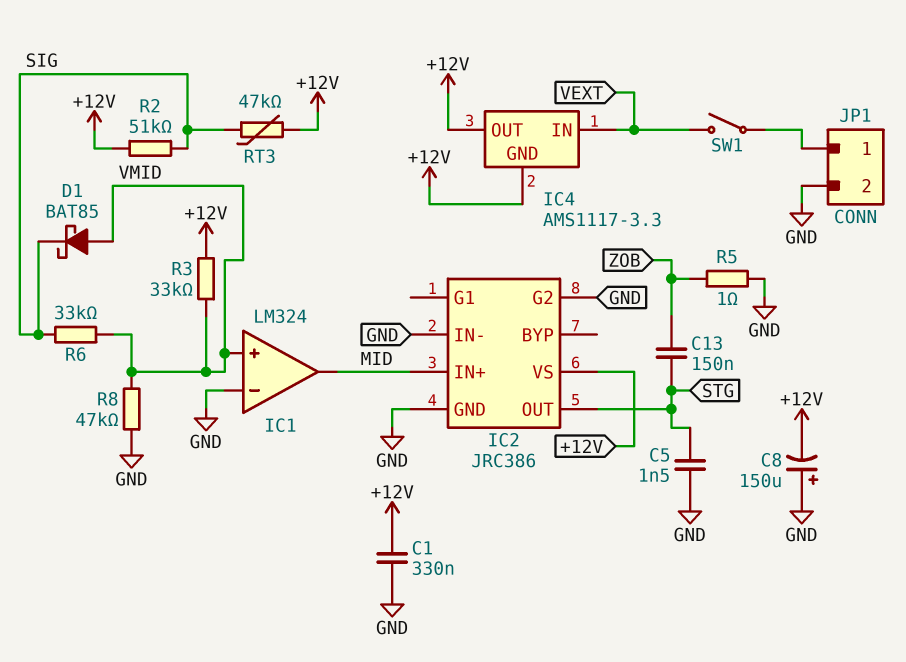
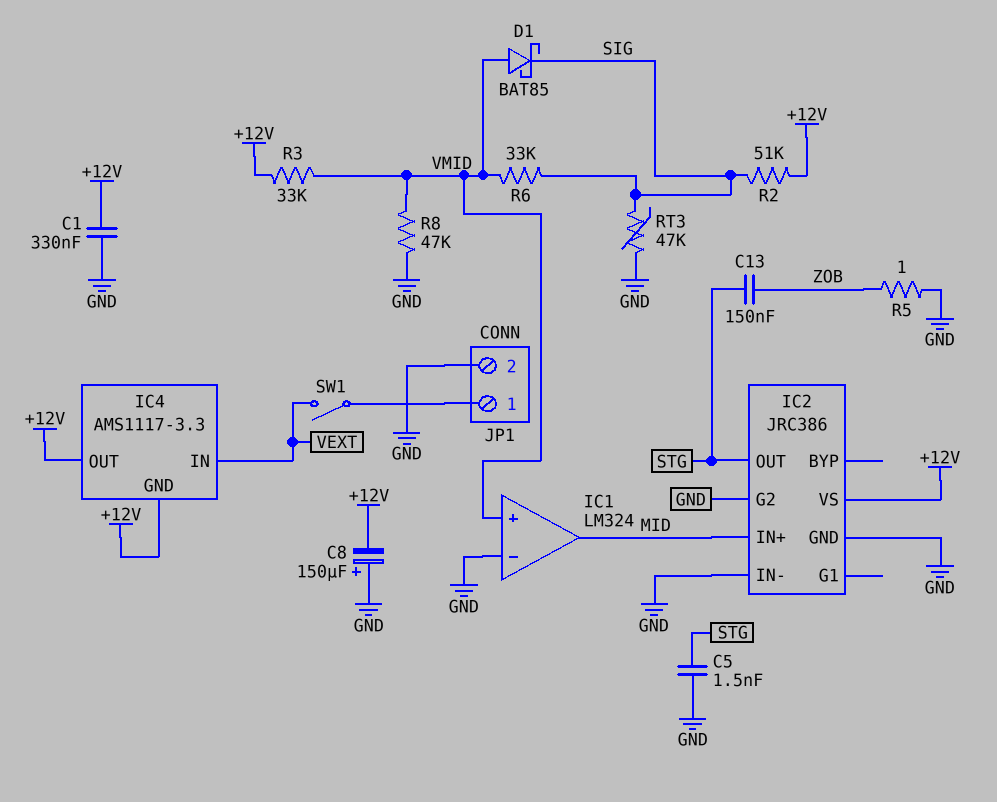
RT3: 47k (+12V, SIG) -> 47k (GND, SIG)

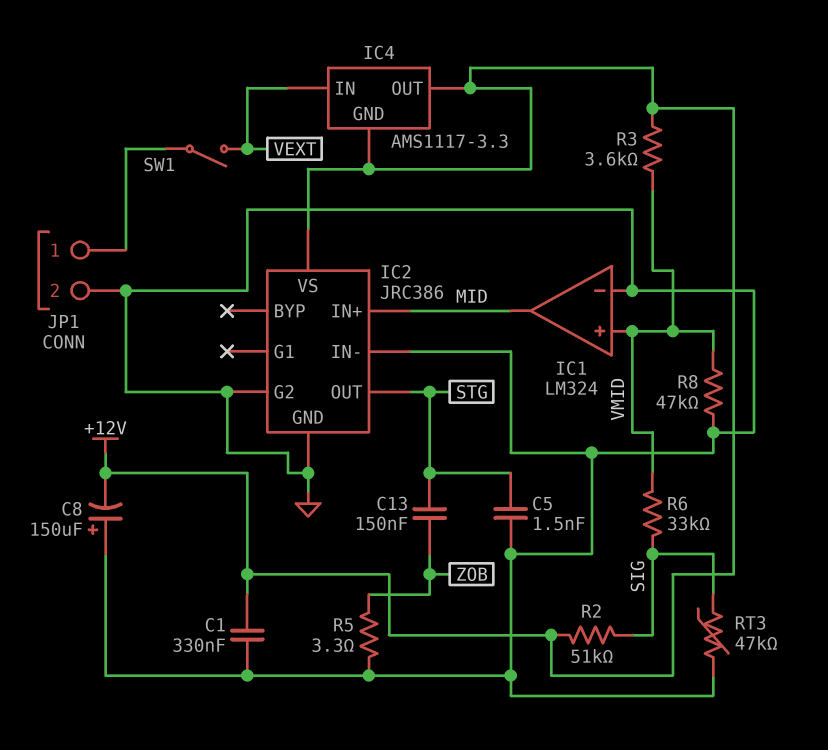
D1: schottky BAT85 (A VMID, K SIG) -> none
R3: 33k (+12V, VMID) -> 3.6k (+12V, VMID)
R5: 1 (GND, ZOB) -> 3.3 (GND, ZOB)

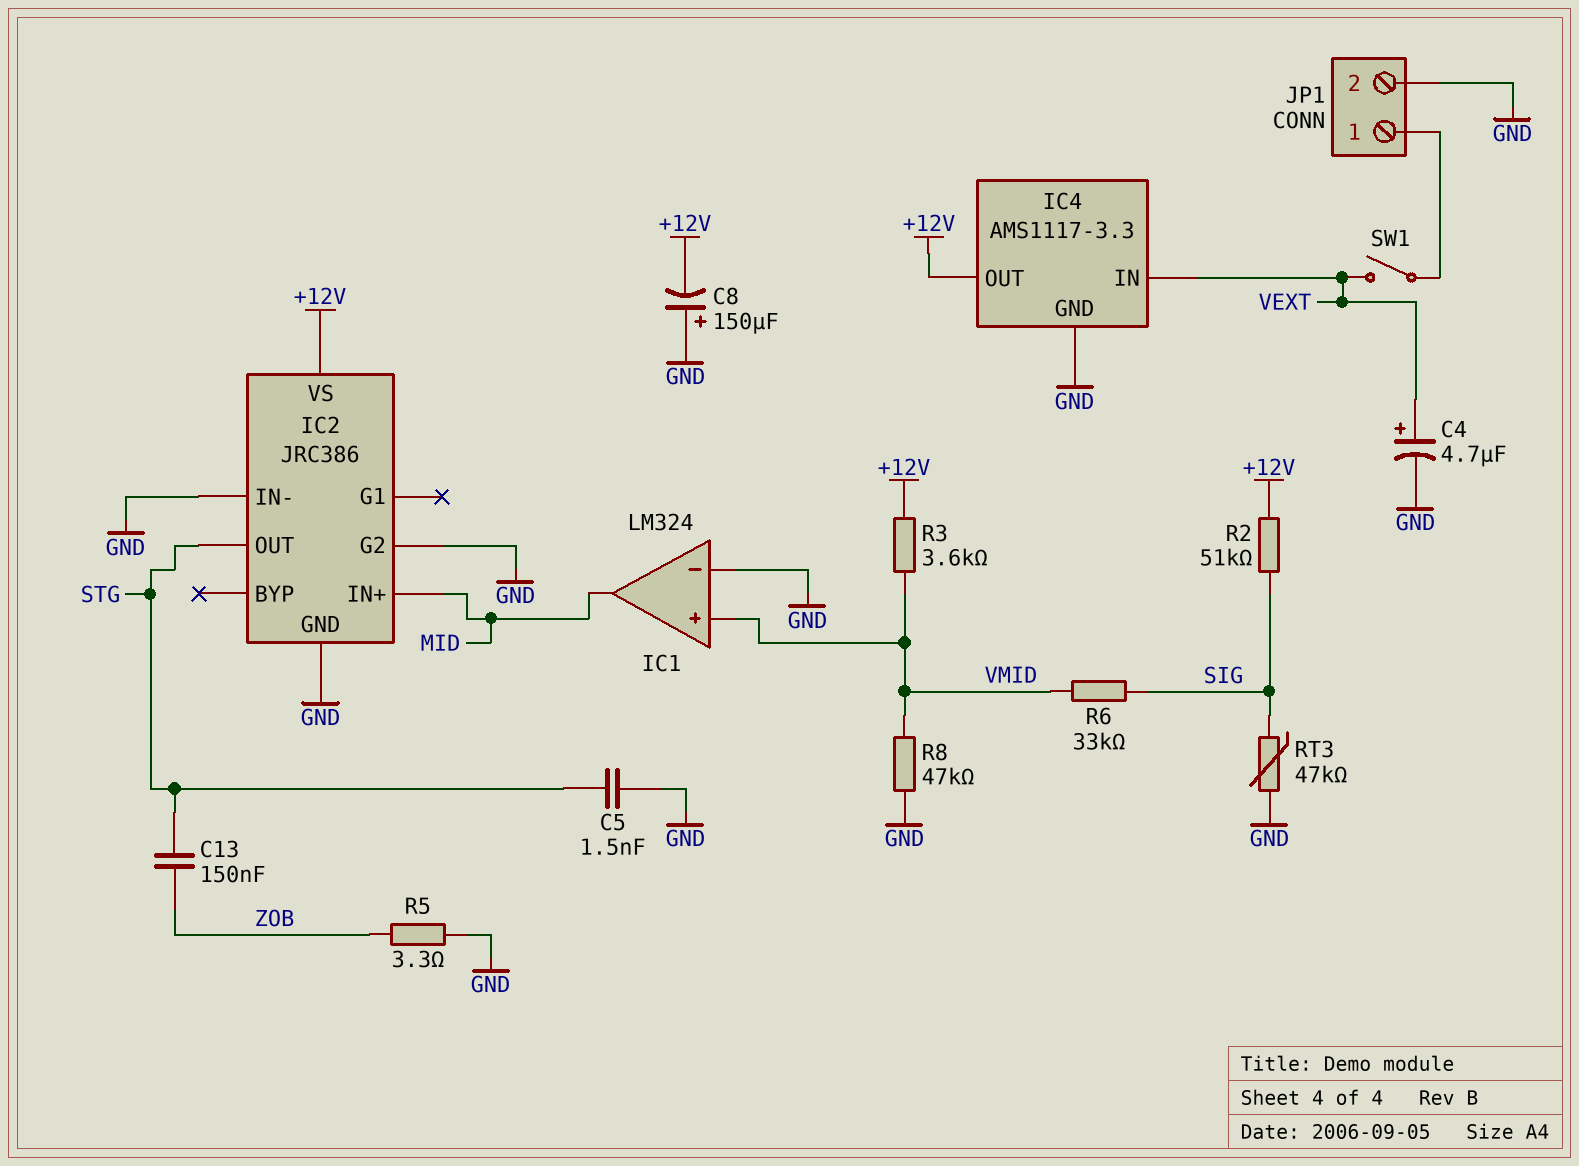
C1: 330nF (+12V, GND) -> none
C4: none -> 4.7uF (plus VEXT, minus GND)
IC4 pin GND: +12V -> GND

